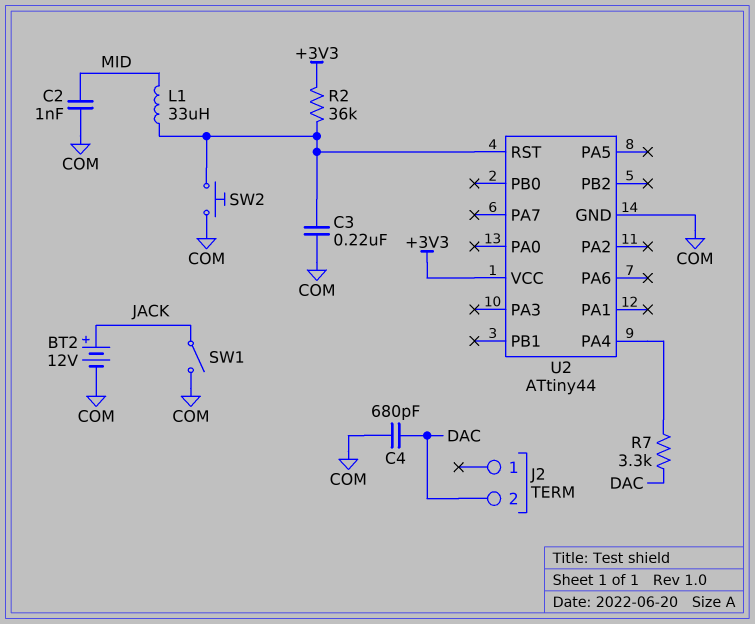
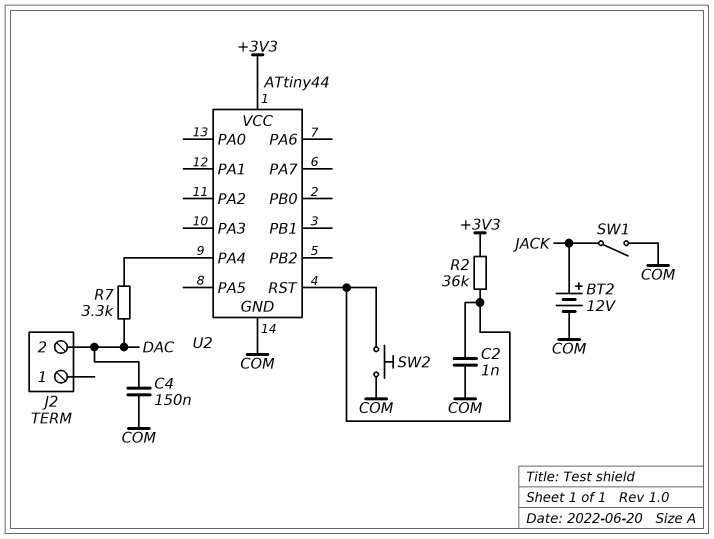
C2: 1nF (COM, MID) -> 1nF (COM, U2/RST)
C3: 220nF (COM, U2/RST) -> none
C4: 680pF (COM, DAC) -> 150nF (COM, DAC)
L1: 33uH (MID, U2/RST) -> none

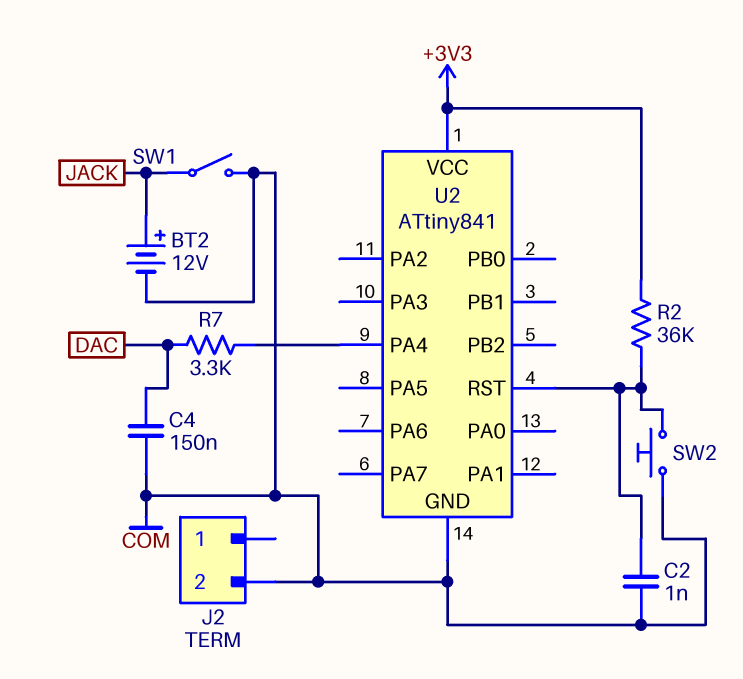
J2 pin 2: DAC -> COM
U2: ATtiny44 -> ATtiny841

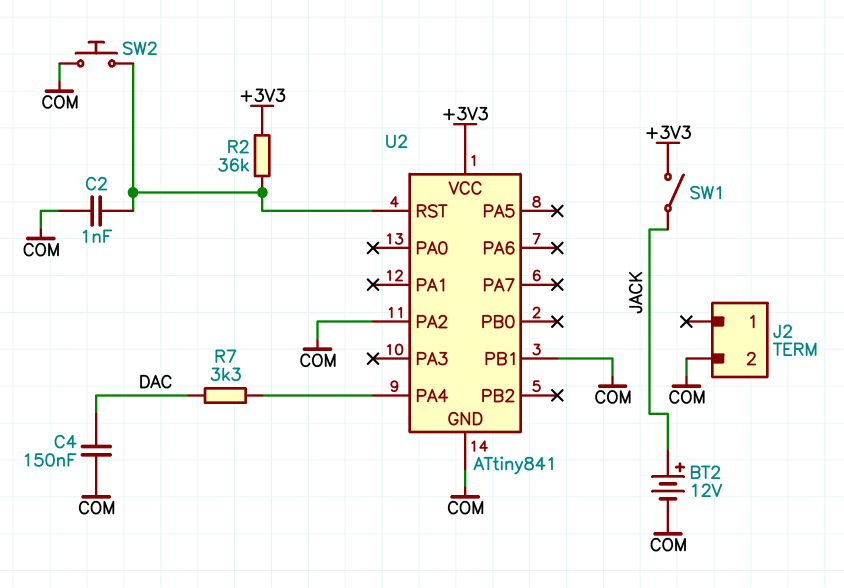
SW1: switch (COM, JACK) -> switch (+3V3, JACK)
U2 pin PA2: none -> COM
U2 pin PB1: none -> COM

